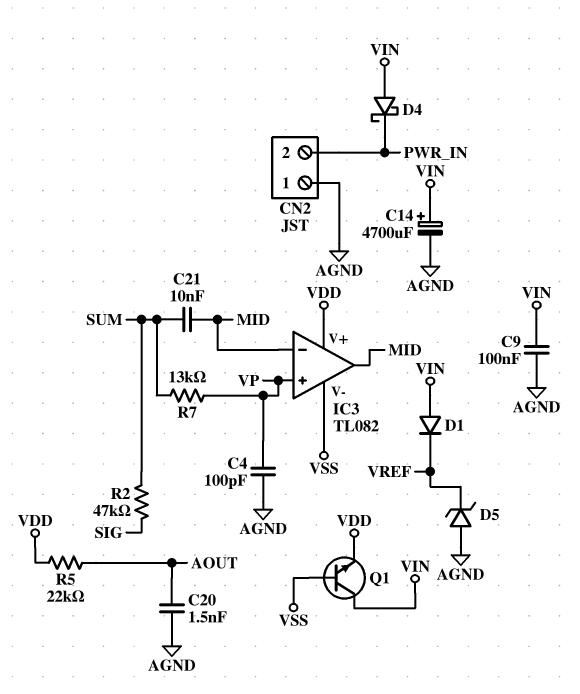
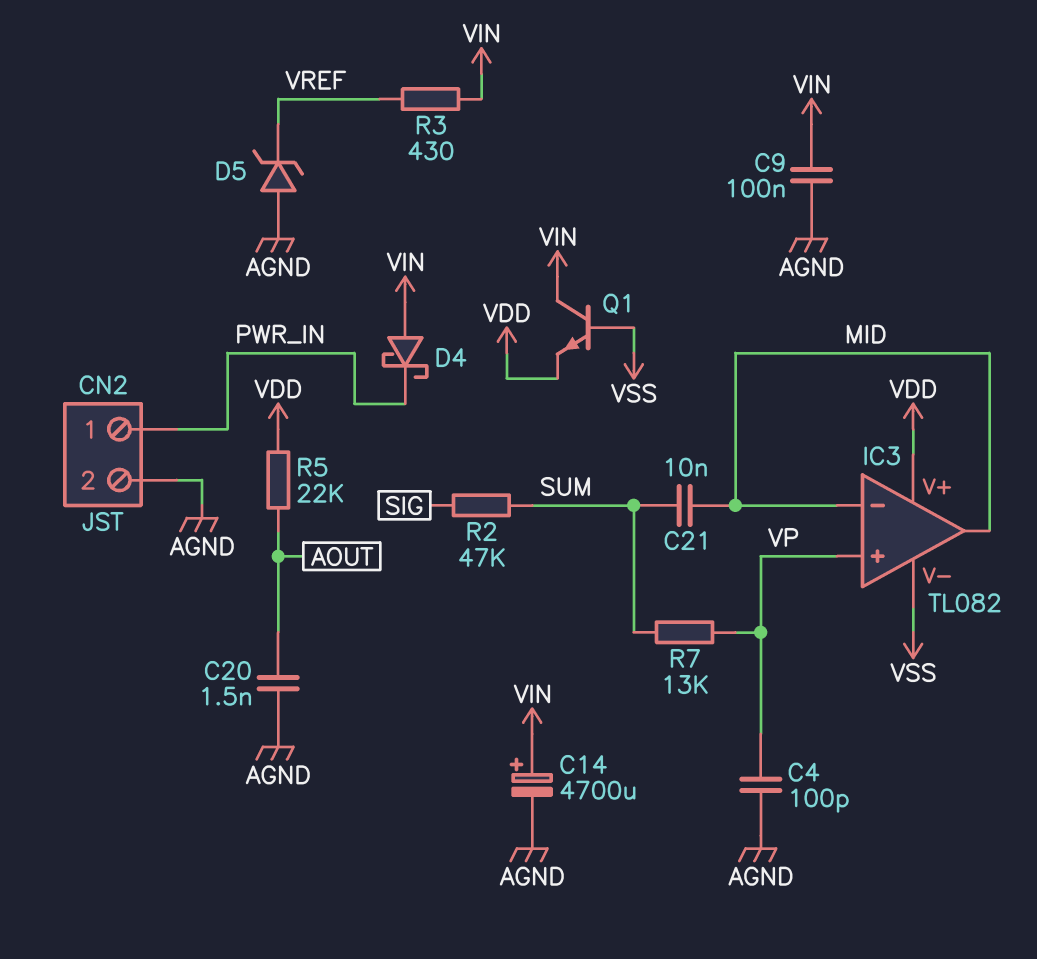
CN2 pin 1: AGND -> PWR_IN
CN2 pin 2: PWR_IN -> AGND
D1: diode (A VIN, K VREF) -> none
R3: none -> 430 (VIN, VREF)

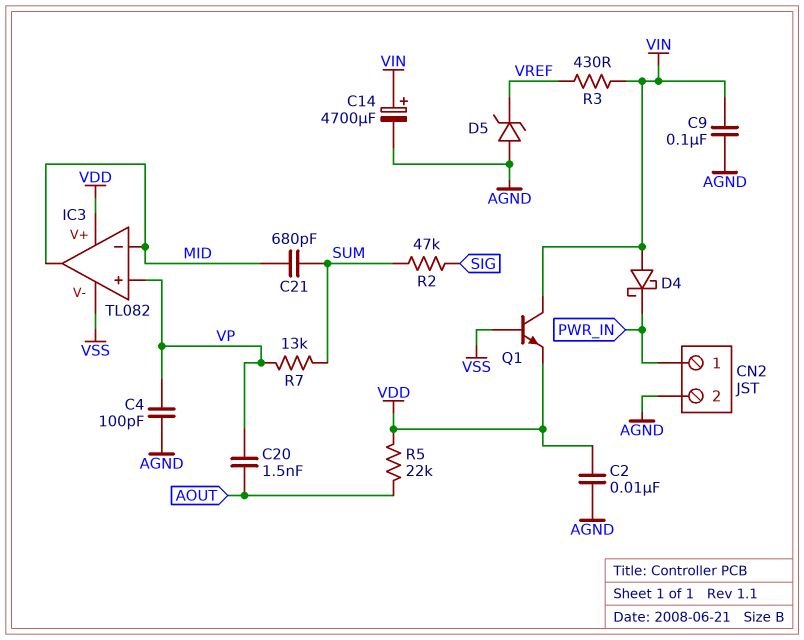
C2: none -> 10nF (AGND, VDD)
C20: 1.5nF (AGND, AOUT) -> 1.5nF (AOUT, VP)
C21: 10nF (MID, SUM) -> 680pF (MID, SUM)

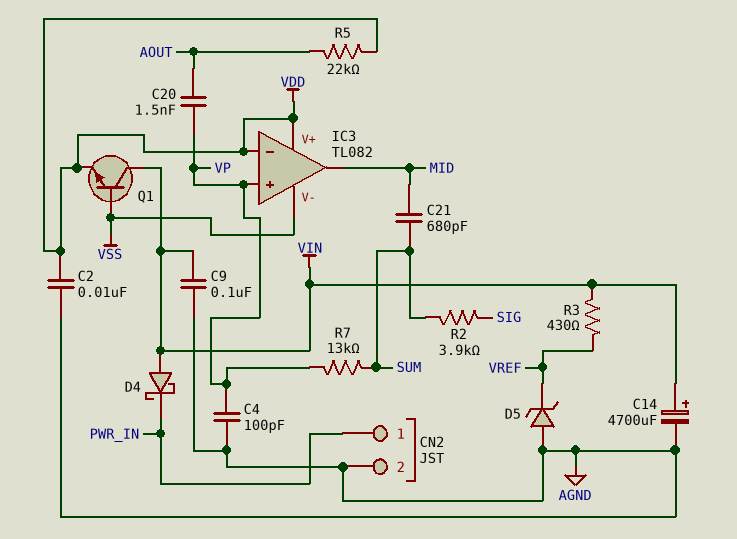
IC3 pin in-: MID -> VDD
R2: 47k (SIG, SUM) -> 3.9k (SIG, SUM)

